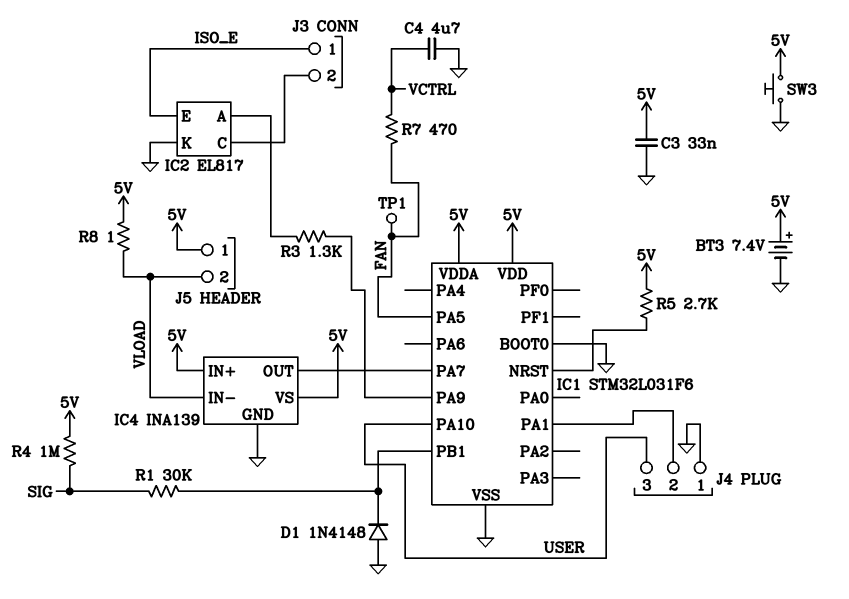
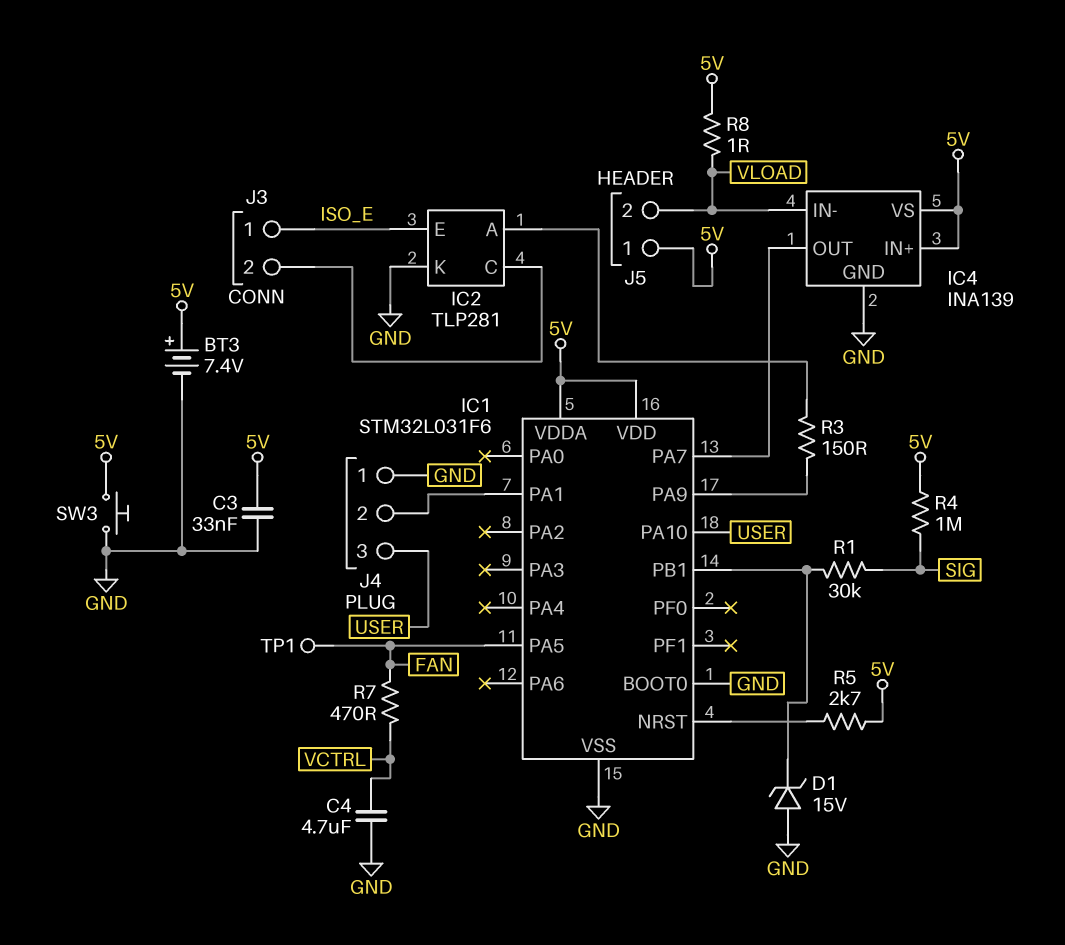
D1: diode 1N4148 (A GND, K IC1/PB1) -> zener 15V (A GND, K IC1/PB1)
IC2: EL817 -> TLP281
R3: 1.3k (IC1/PA9, IC2/A) -> 150 (IC1/PA9, IC2/A)

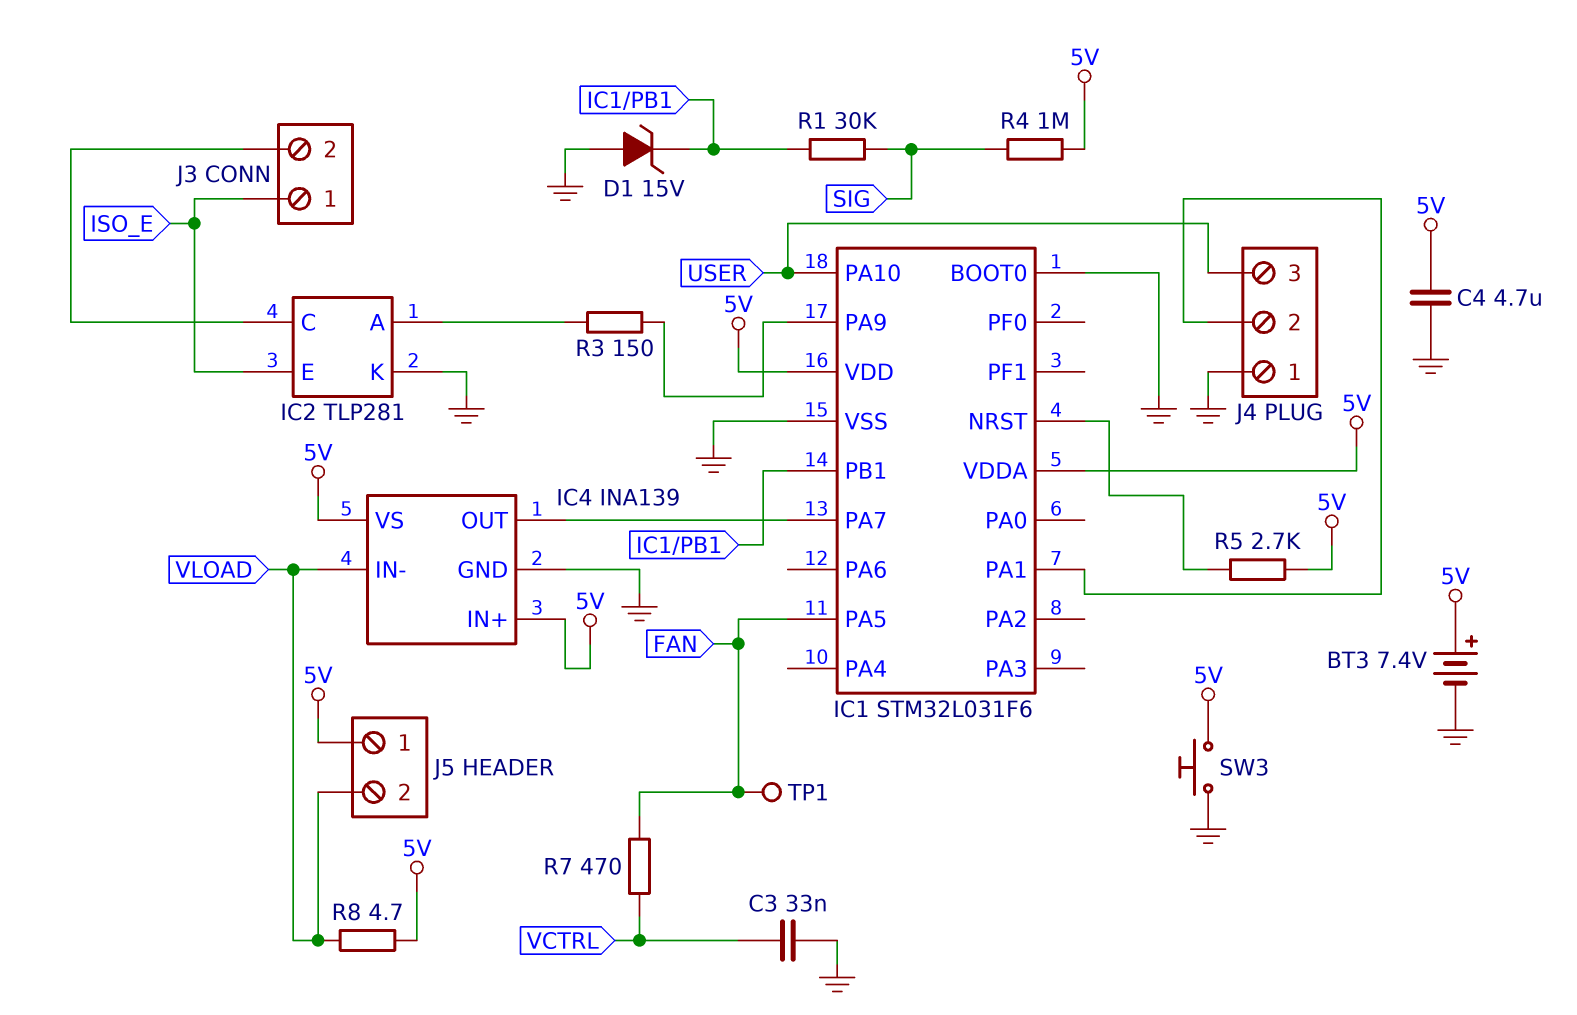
C3: 33nF (5V, GND) -> 33nF (GND, VCTRL)
C4: 4.7uF (GND, VCTRL) -> 4.7uF (5V, GND)
R8: 1 (5V, VLOAD) -> 4.7 (5V, VLOAD)

